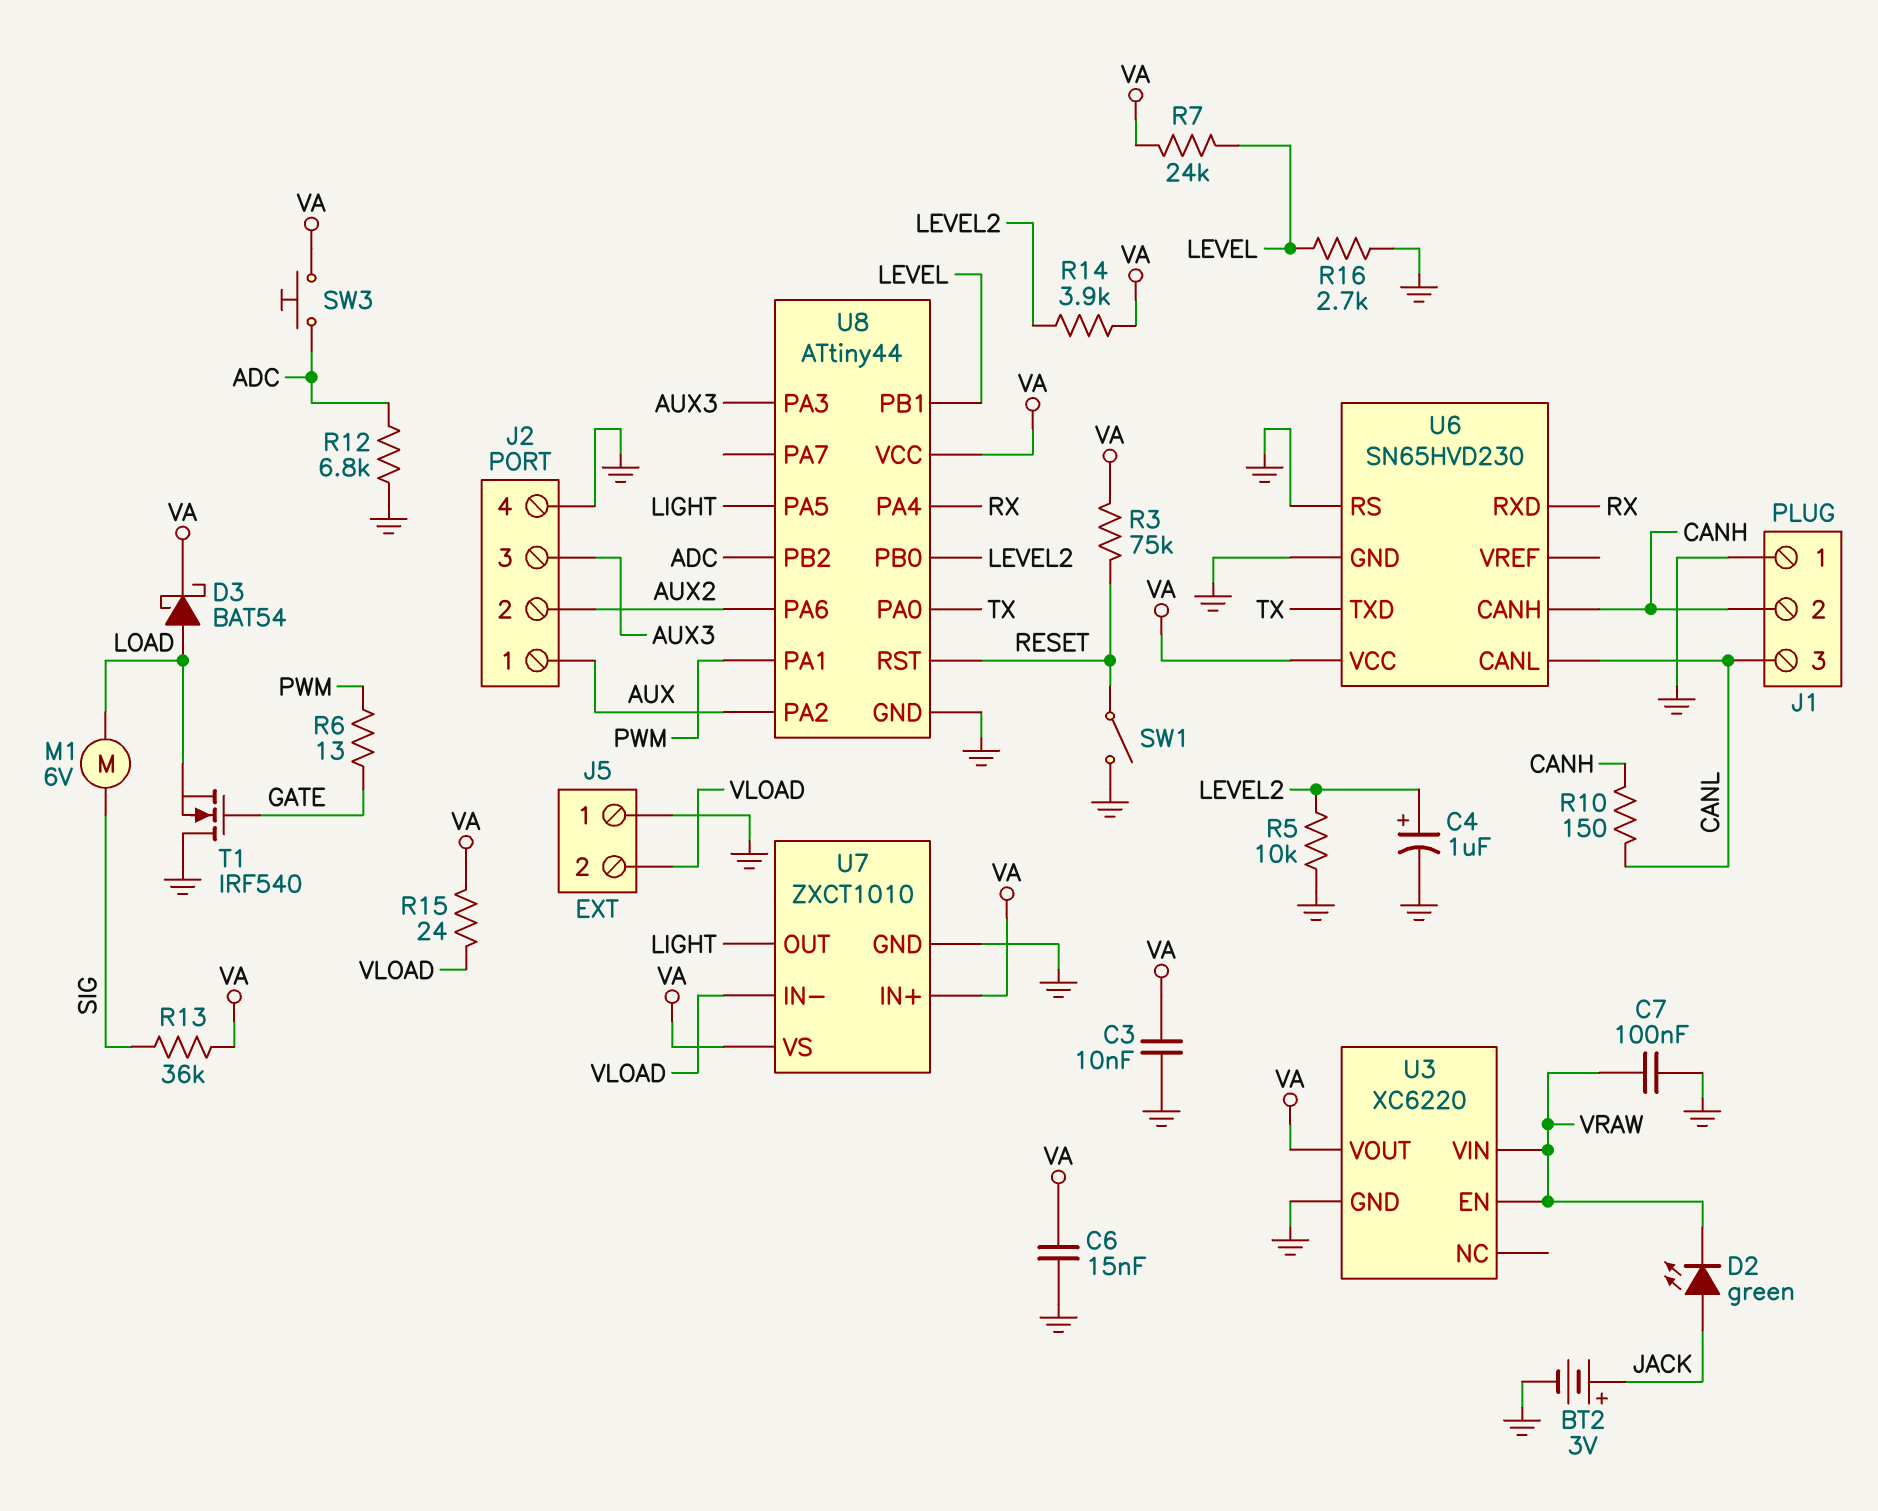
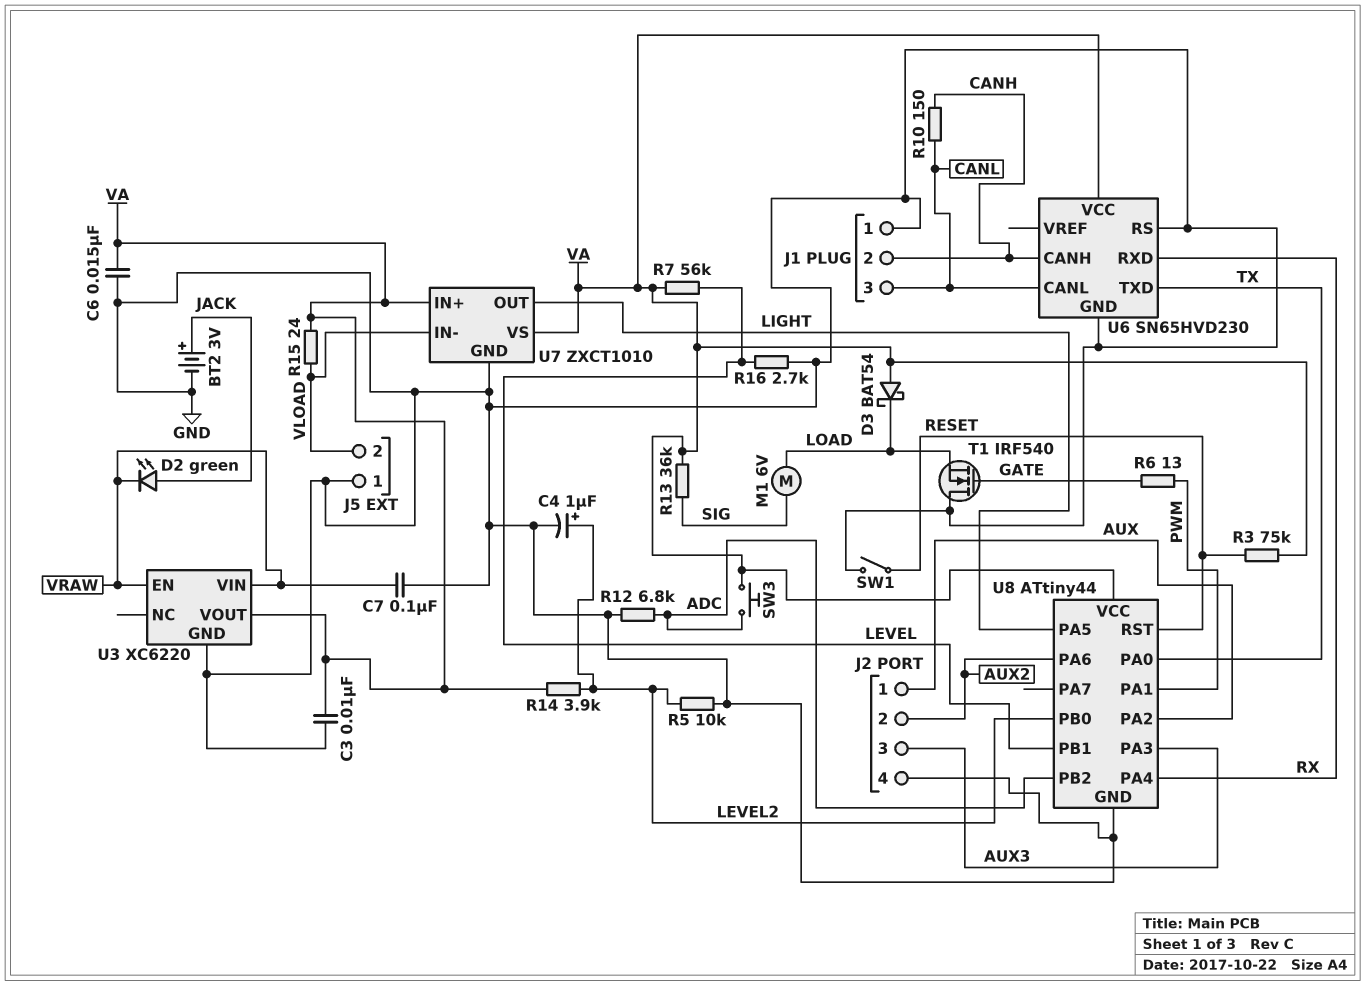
D3: schottky BAT54 (A LOAD, K VA) -> schottky BAT54 (A VA, K LOAD)
R7: 24k (LEVEL, VA) -> 56k (LEVEL, VA)

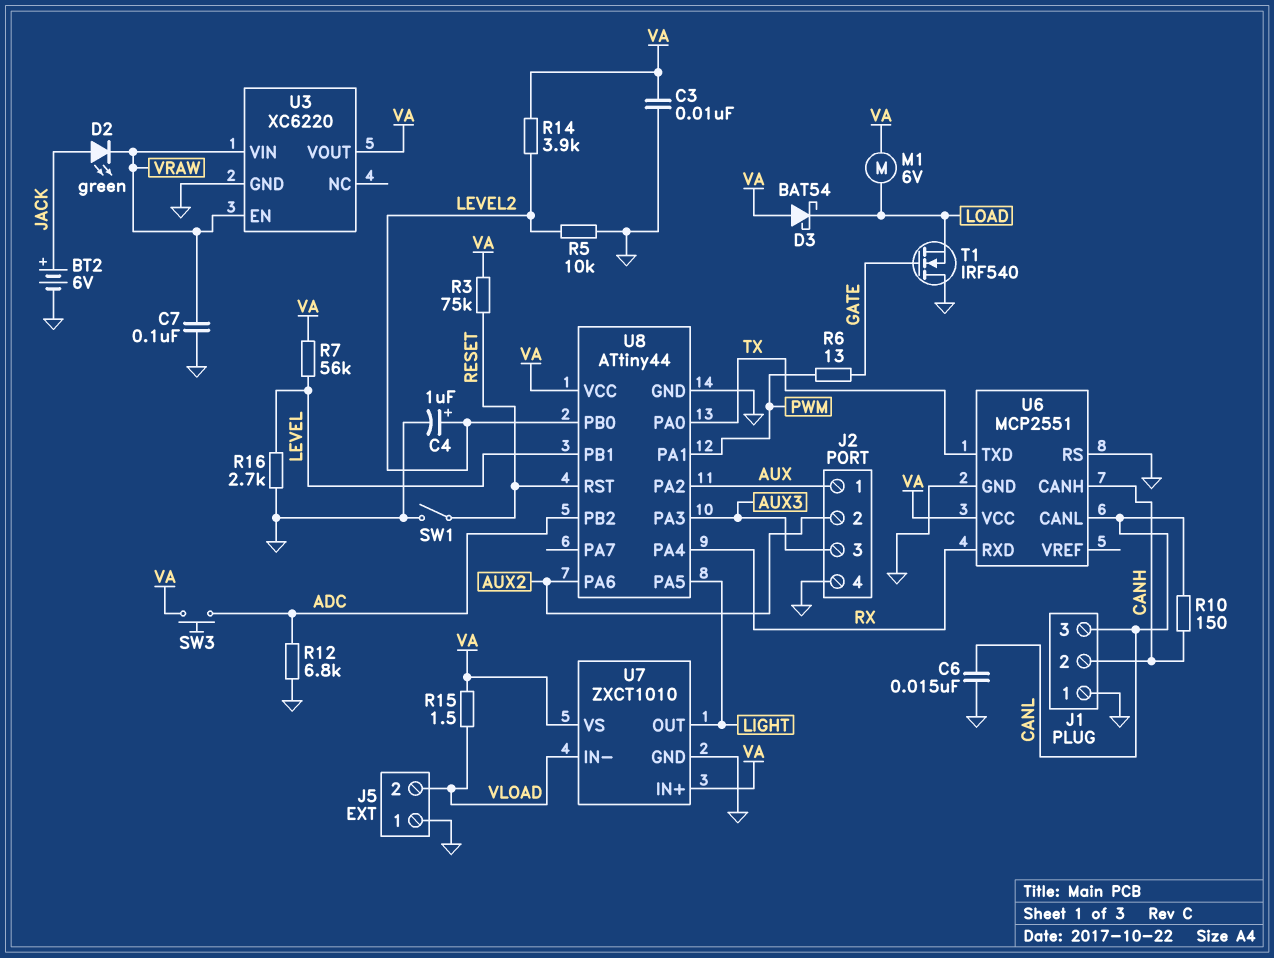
BT2: 3V (plus JACK, minus GND) -> 6V (plus JACK, minus GND)
C6: 15nF (GND, VA) -> 15nF (CANL, GND)
M1: motor 6V (LOAD, SIG) -> motor 6V (LOAD, VA)
R13: 36k (SIG, VA) -> none
R15: 24 (VA, VLOAD) -> 1.5 (VA, VLOAD)
U6: SN65HVD230 -> MCP2551

